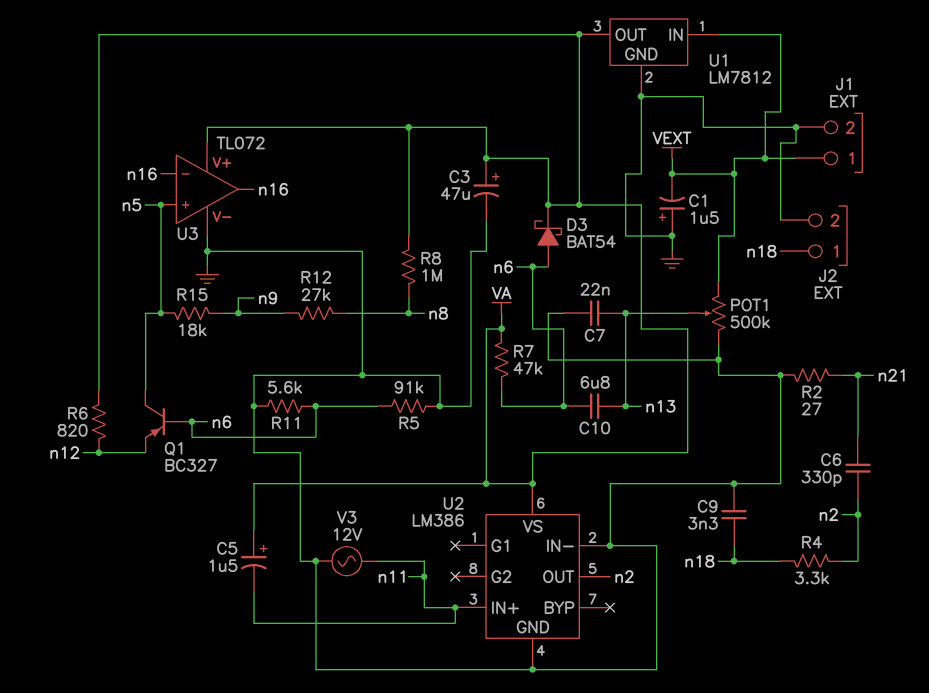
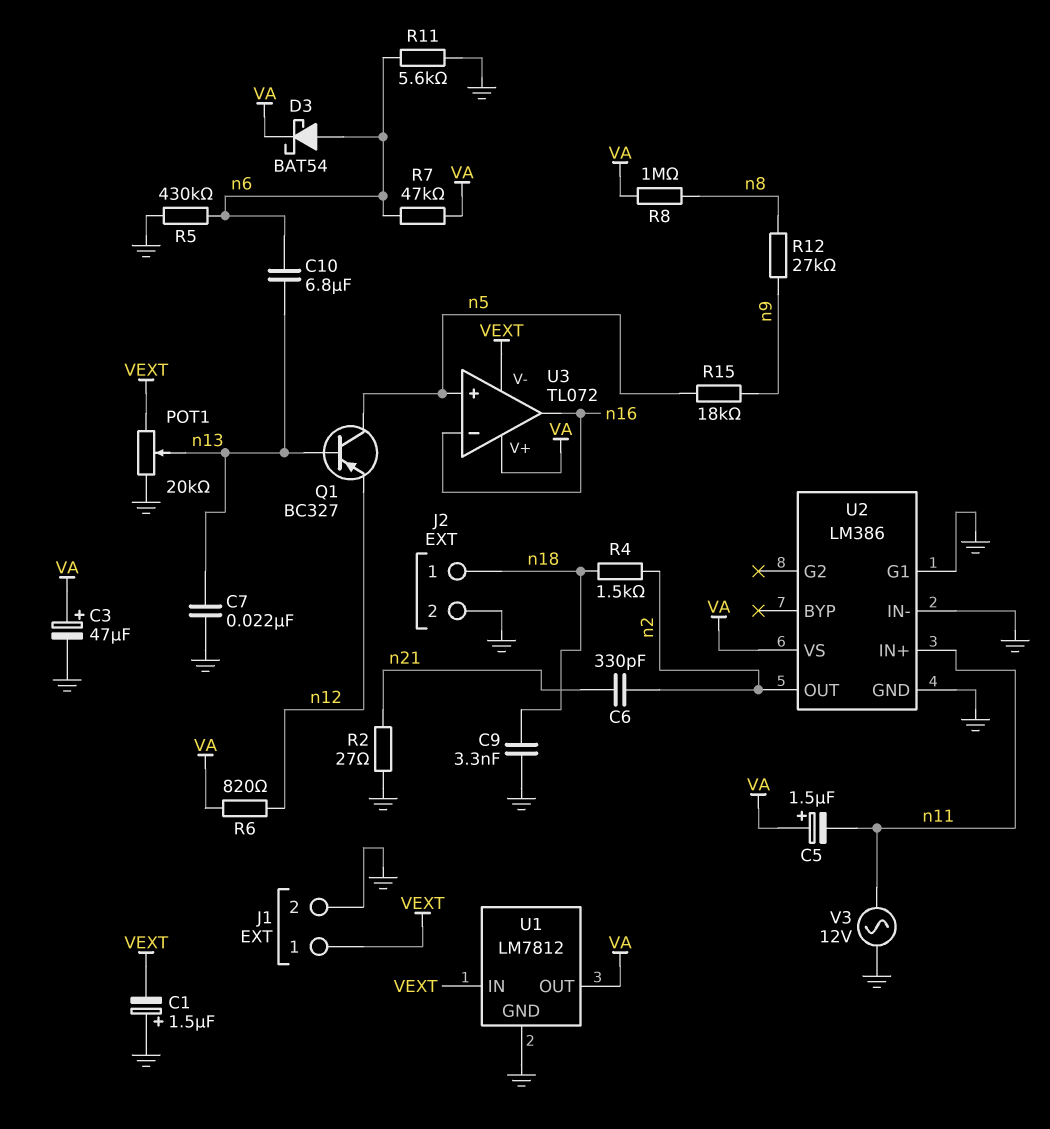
POT1: 500k (GND, VEXT, wiper n13) -> 20k (GND, VEXT, wiper n13)
Q1: PNP BC327 (B n6, C n5, E n12) -> PNP BC327 (B n13, C n5, E n12)
R4: 3.3k (n2, n18) -> 1.5k (n2, n18)
R5: 91k (GND, n6) -> 430k (GND, n6)
U2 pin G1: none -> GND
U3 pin V-: GND -> VEXT

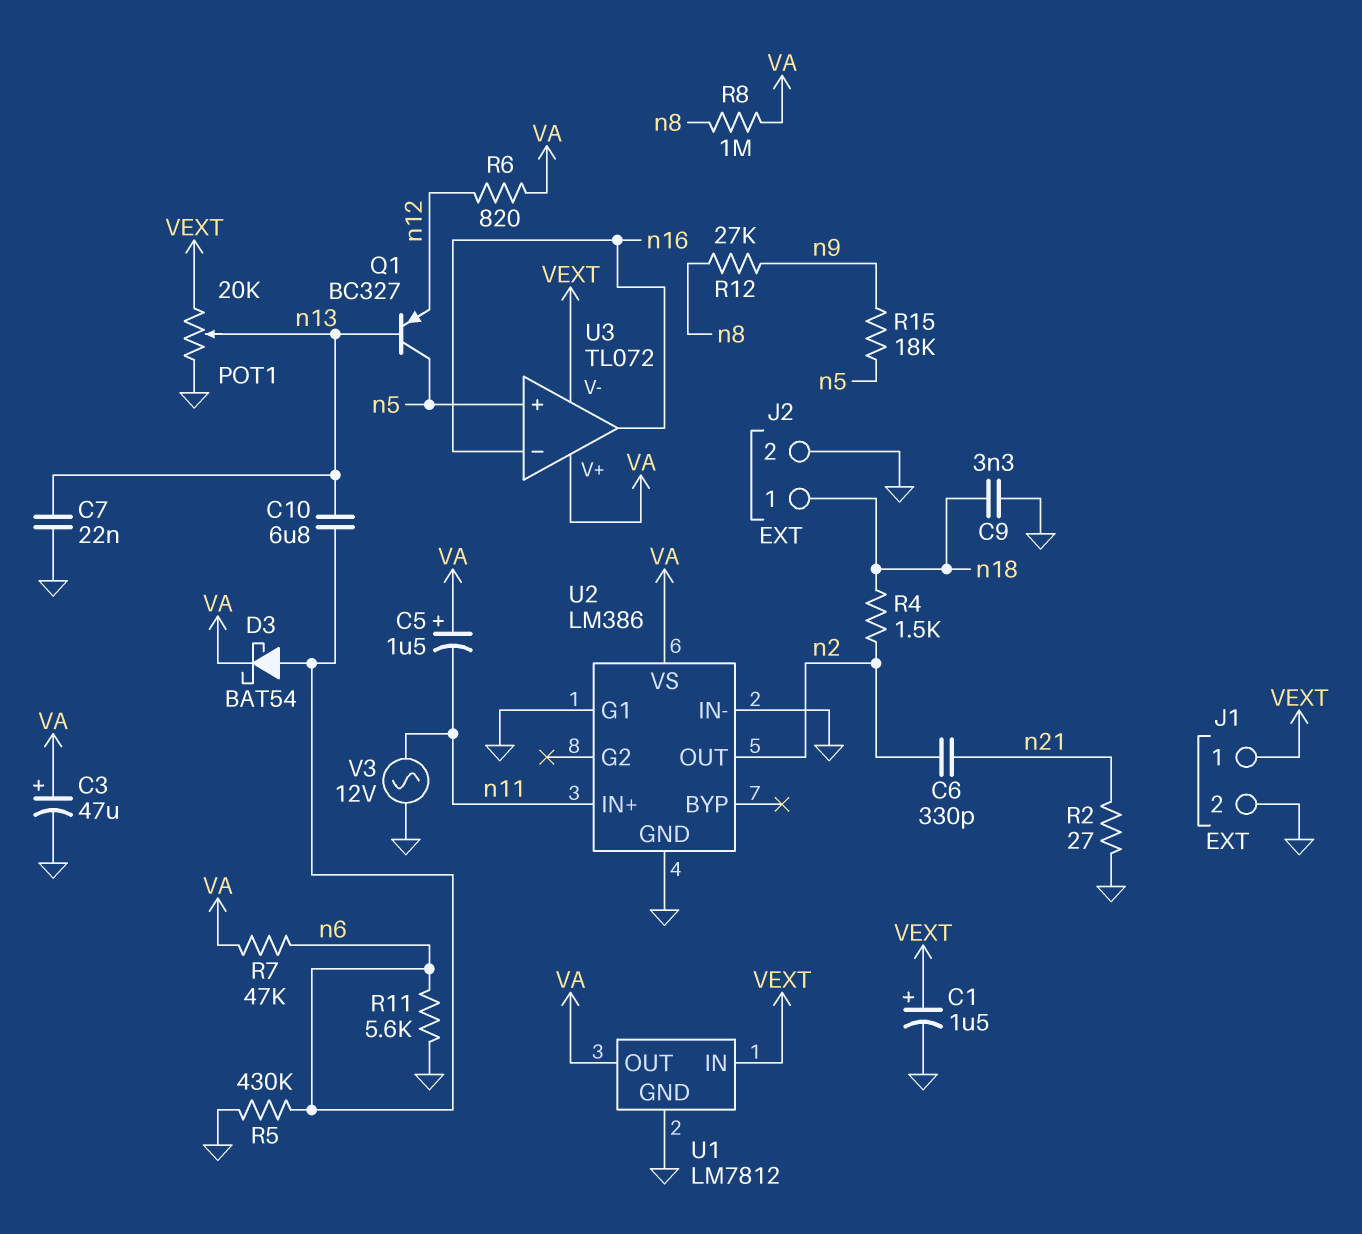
C1: 1.5uF (plus GND, minus VEXT) -> 1.5uF (plus VEXT, minus GND)

